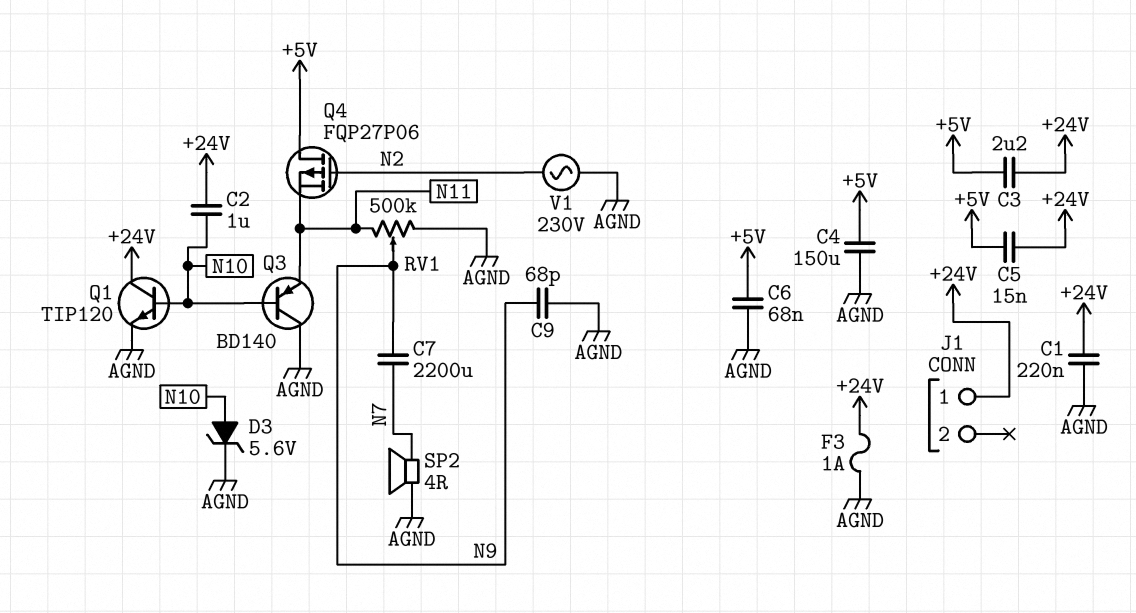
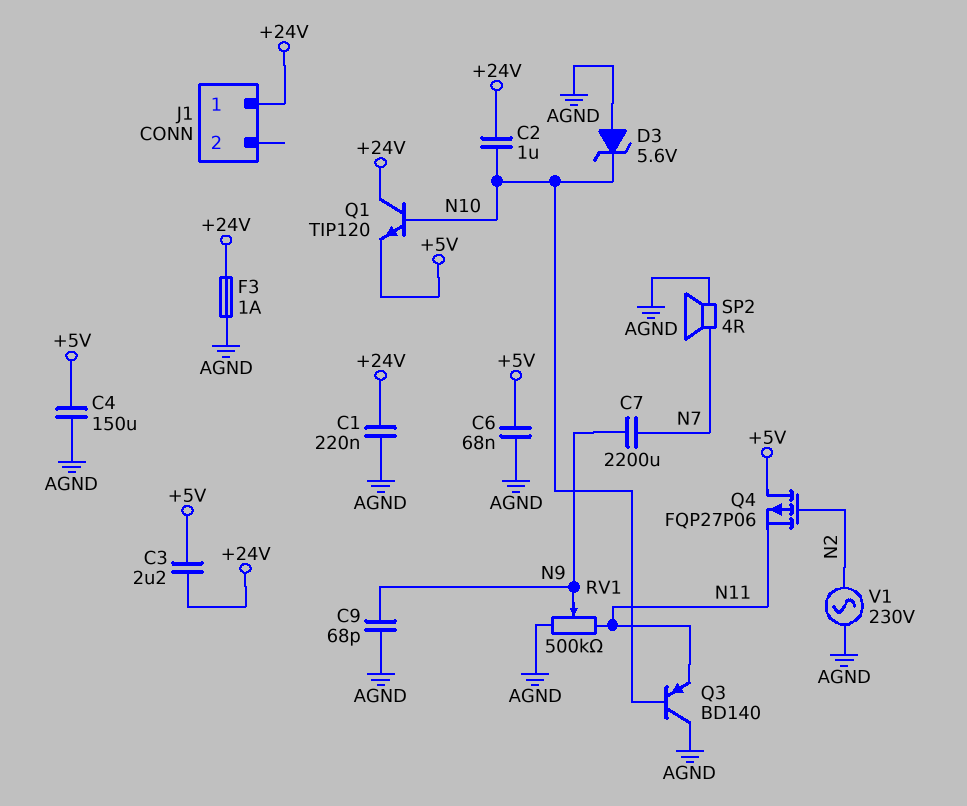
C5: 15nF (+5V, +24V) -> none
D3: zener 5.6V (A N10, K AGND) -> zener 5.6V (A AGND, K N10)
Q1: NPN TIP120 (B N10, C +24V, E AGND) -> NPN TIP120 (B N10, C +24V, E +5V)

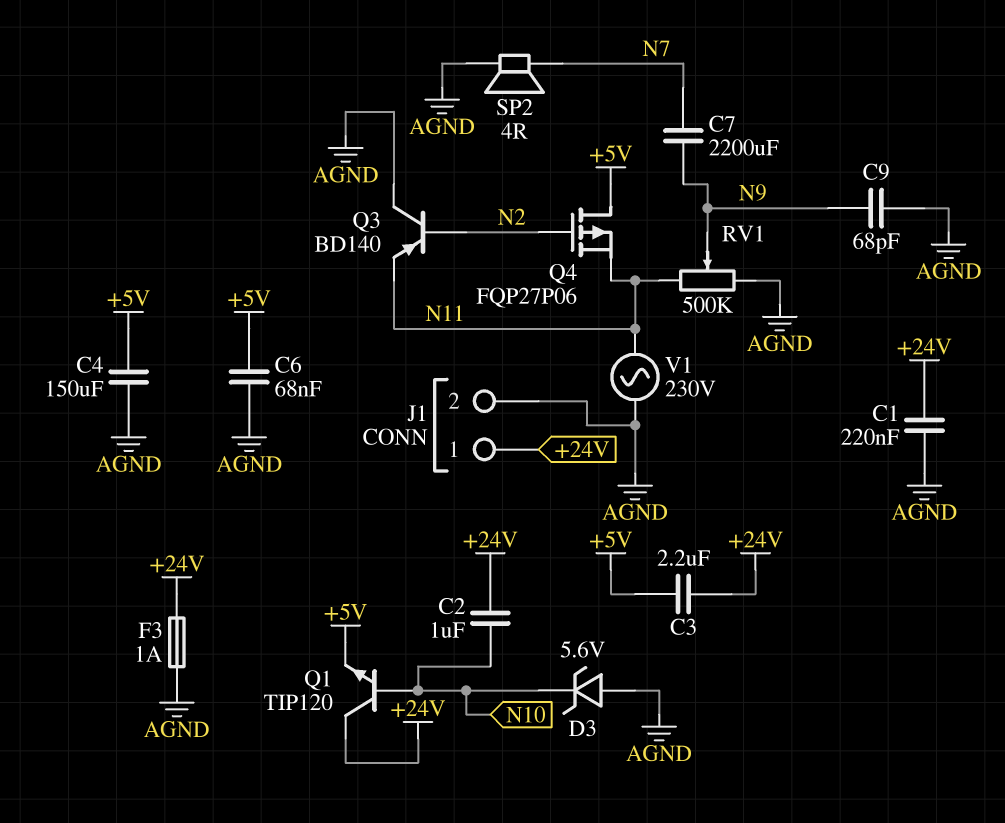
J1 pin 2: none -> AGND
Q3: PNP BD140 (B N10, C AGND, E N11) -> PNP BD140 (B N2, C AGND, E N11)
V1: AC 230V (AGND, N2) -> AC 230V (AGND, N11)

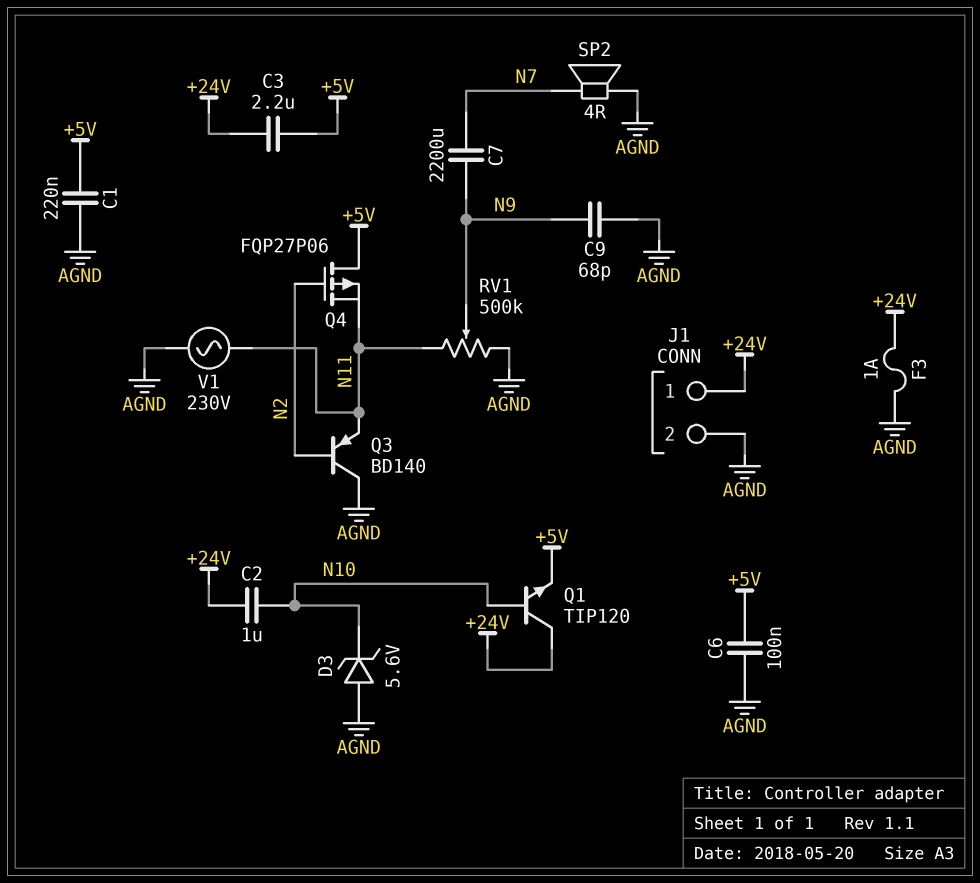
C1: 220nF (+24V, AGND) -> 220nF (+5V, AGND)
C4: 150uF (+5V, AGND) -> none
C6: 68nF (+5V, AGND) -> 100nF (+5V, AGND)

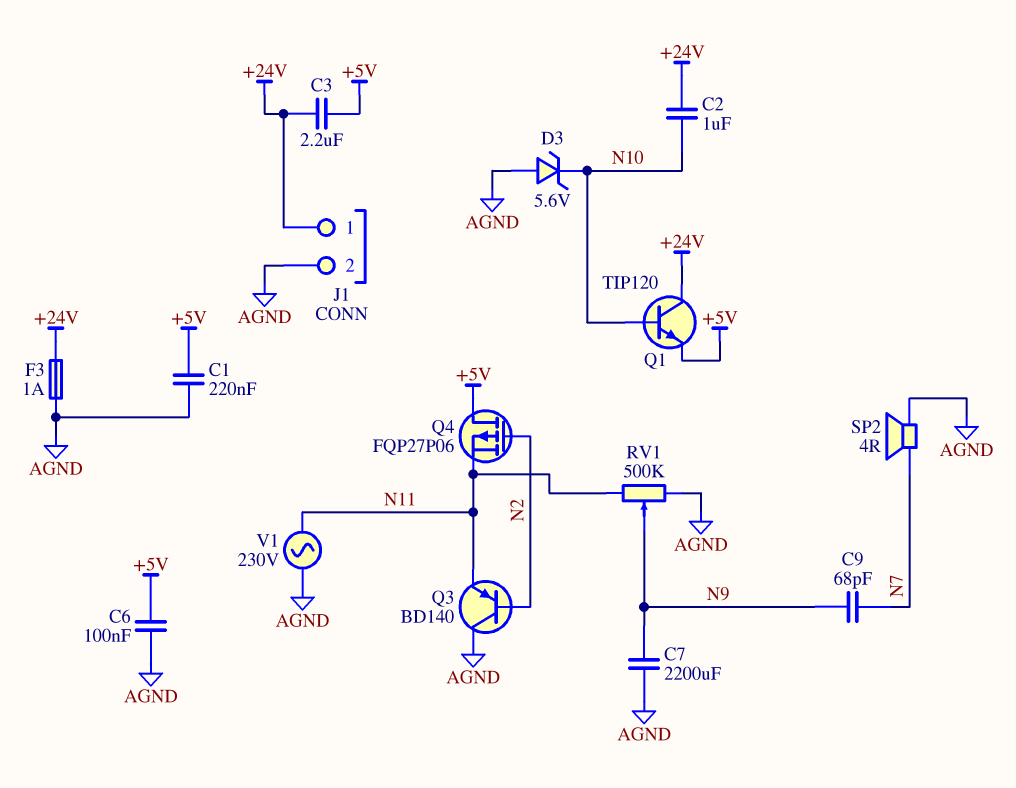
C7: 2200uF (N7, N9) -> 2200uF (AGND, N9)
C9: 68pF (AGND, N9) -> 68pF (N7, N9)

